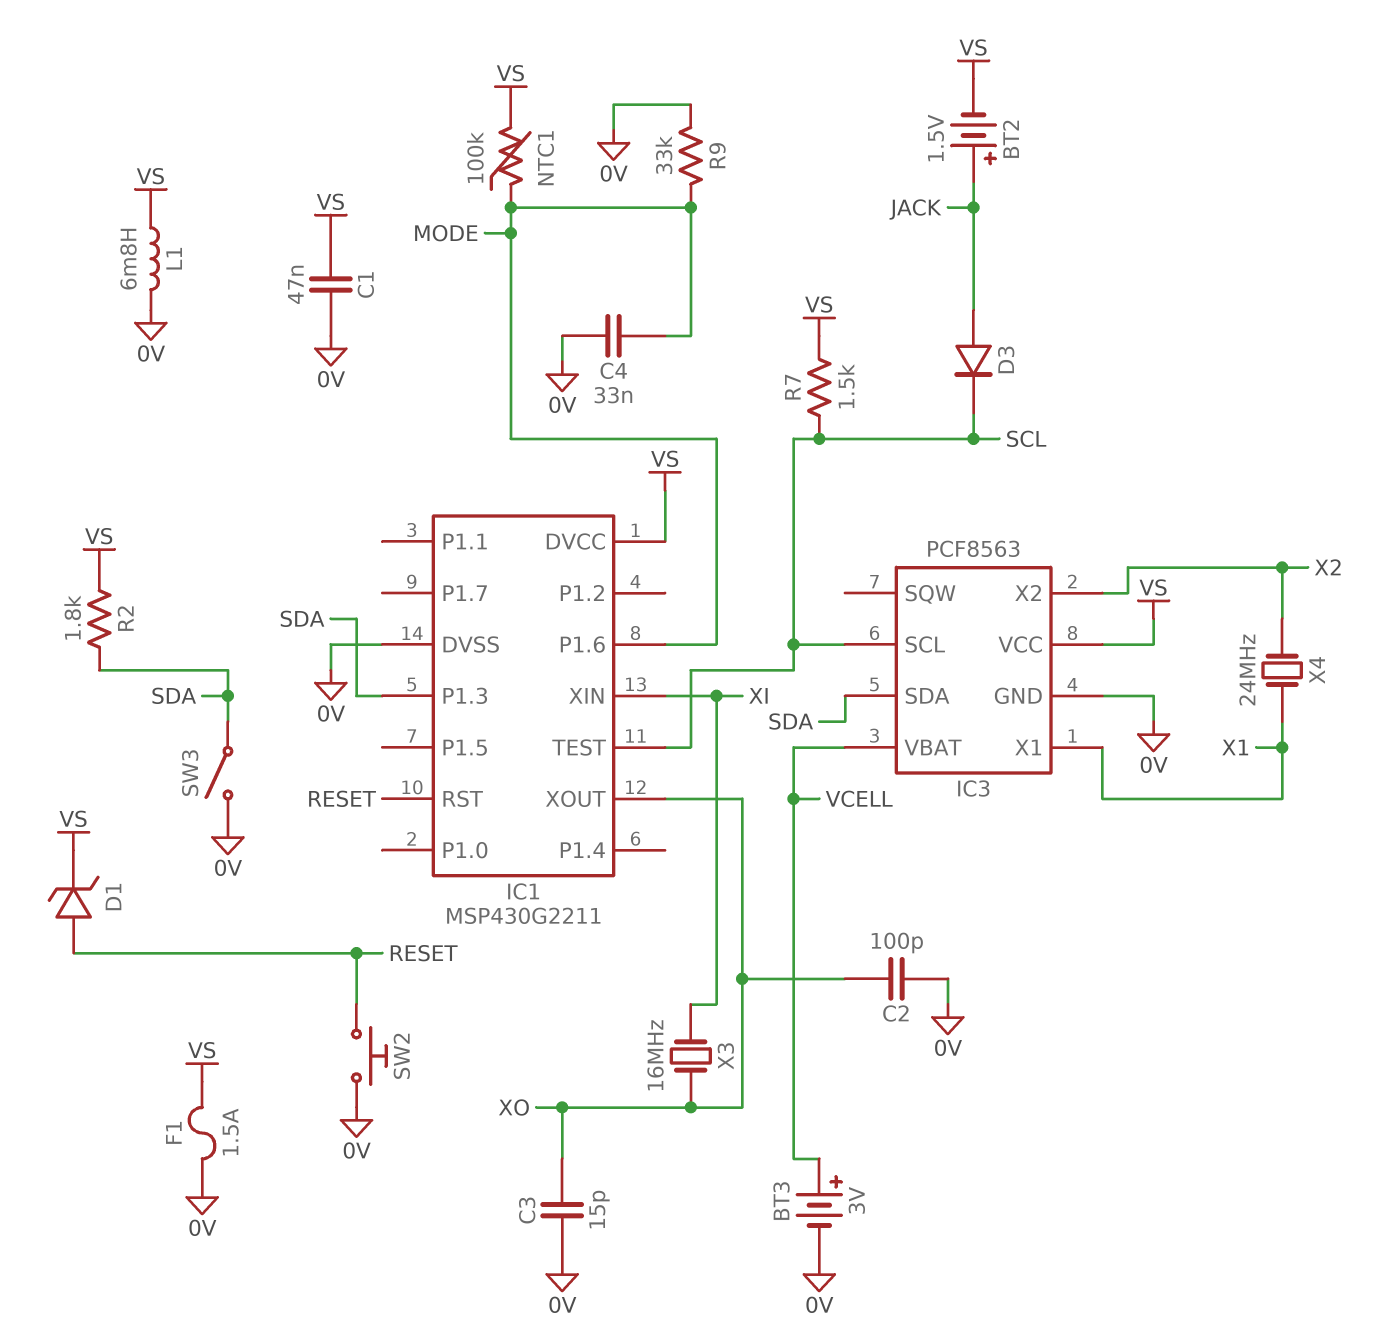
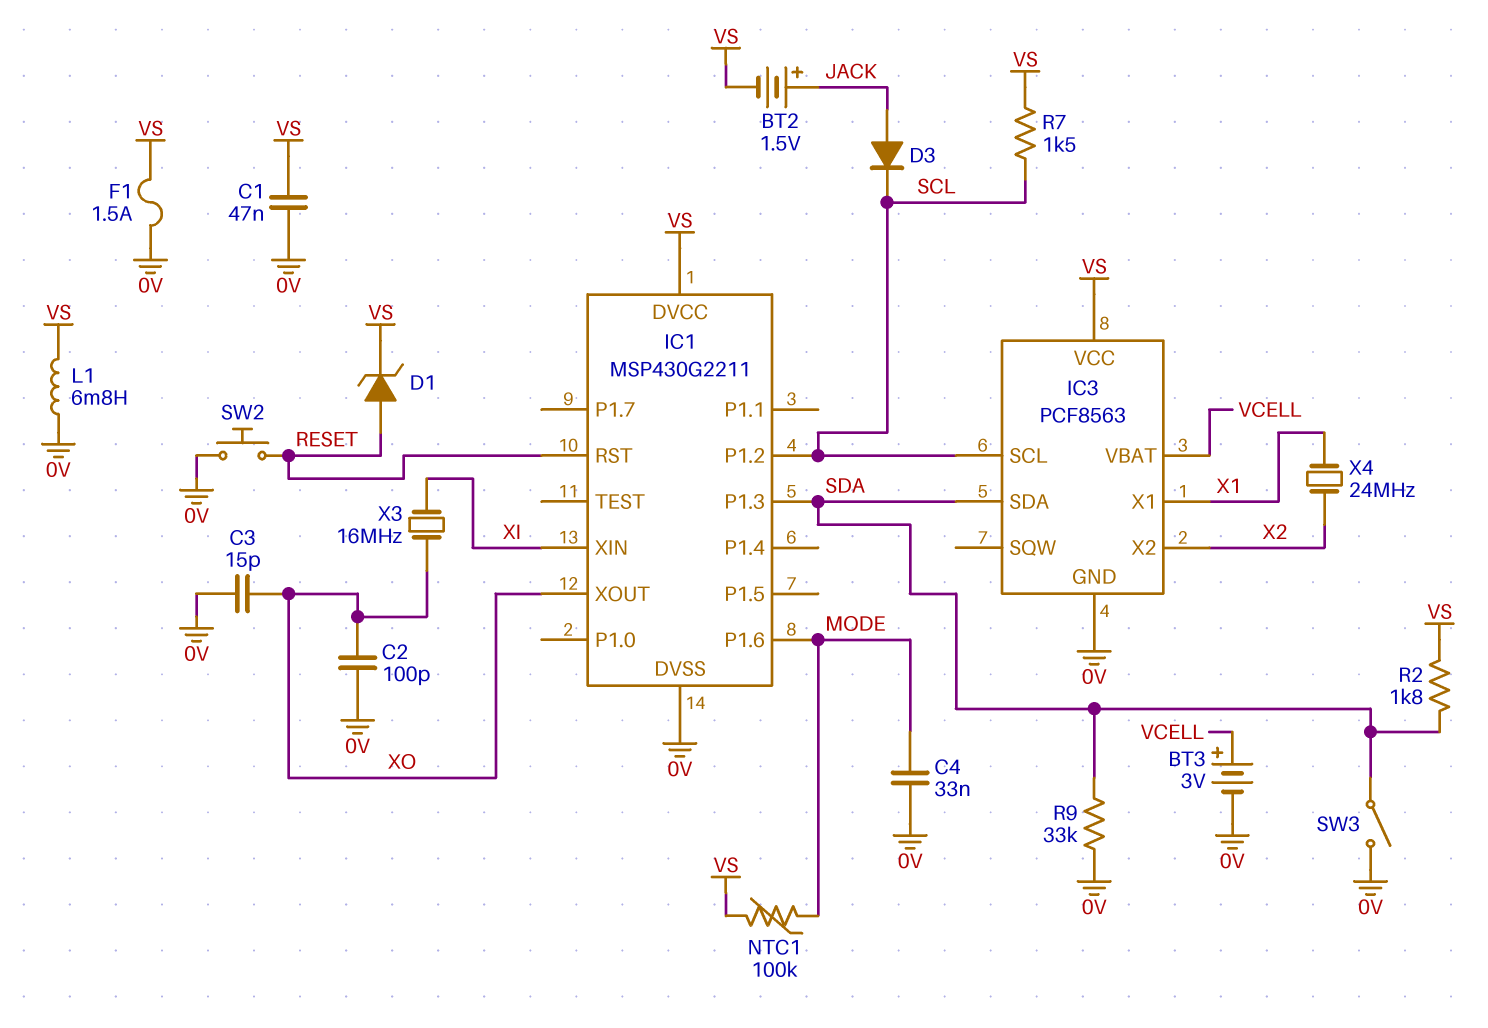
IC1 pin P1.2: none -> SCL
IC1 pin TEST: SCL -> none
R9: 33k (0V, MODE) -> 33k (0V, SDA)

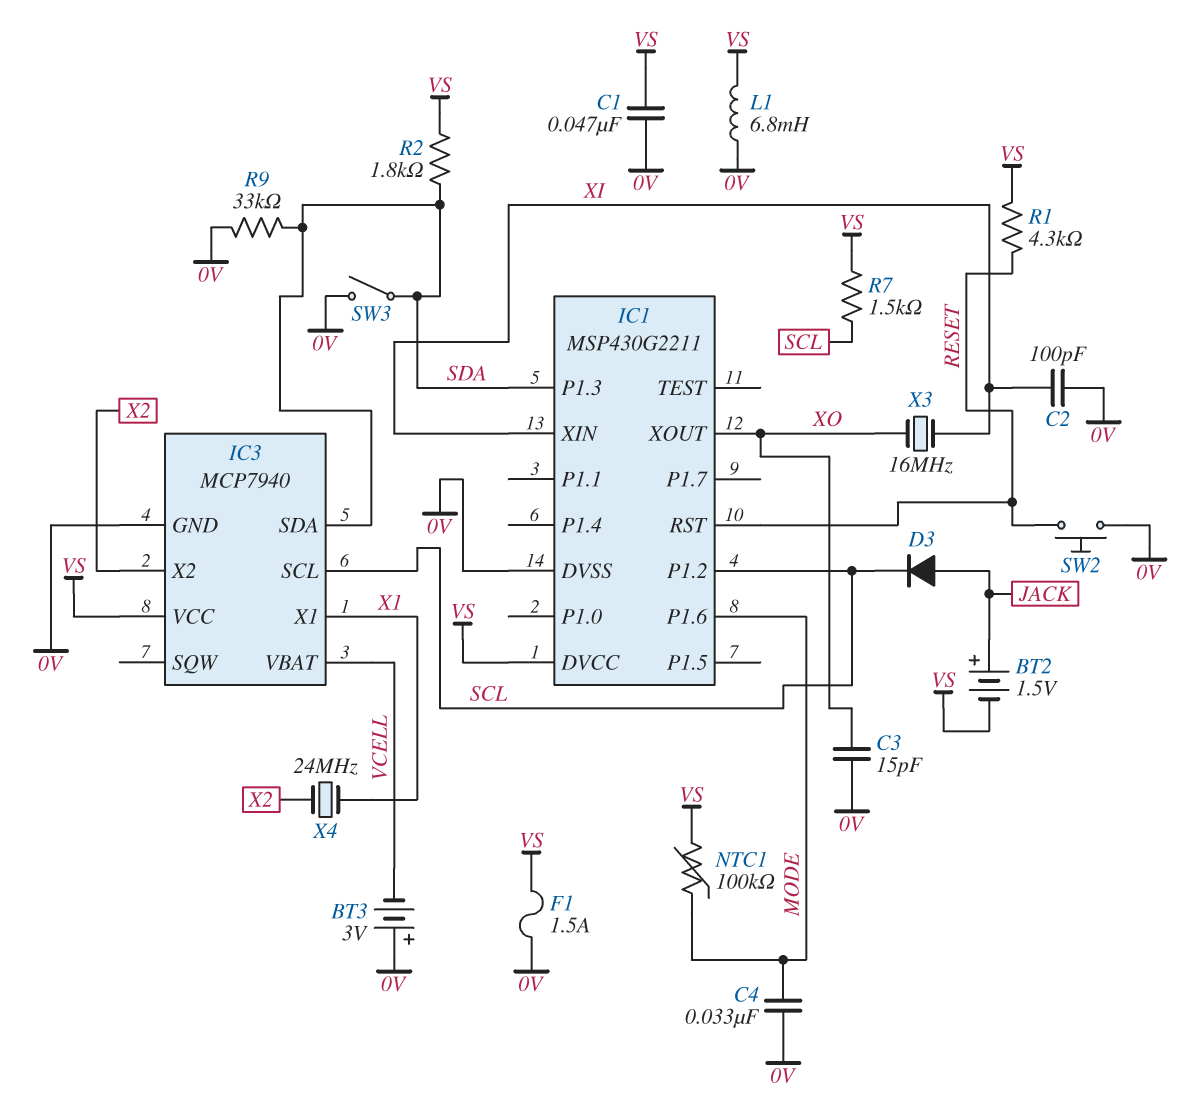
BT3: 3V (plus VCELL, minus 0V) -> 3V (plus 0V, minus VCELL)
C2: 100pF (0V, XO) -> 100pF (0V, XI)
D1: zener (A RESET, K VS) -> none
IC3: PCF8563 -> MCP7940
R1: none -> 4.3k (RESET, VS)

